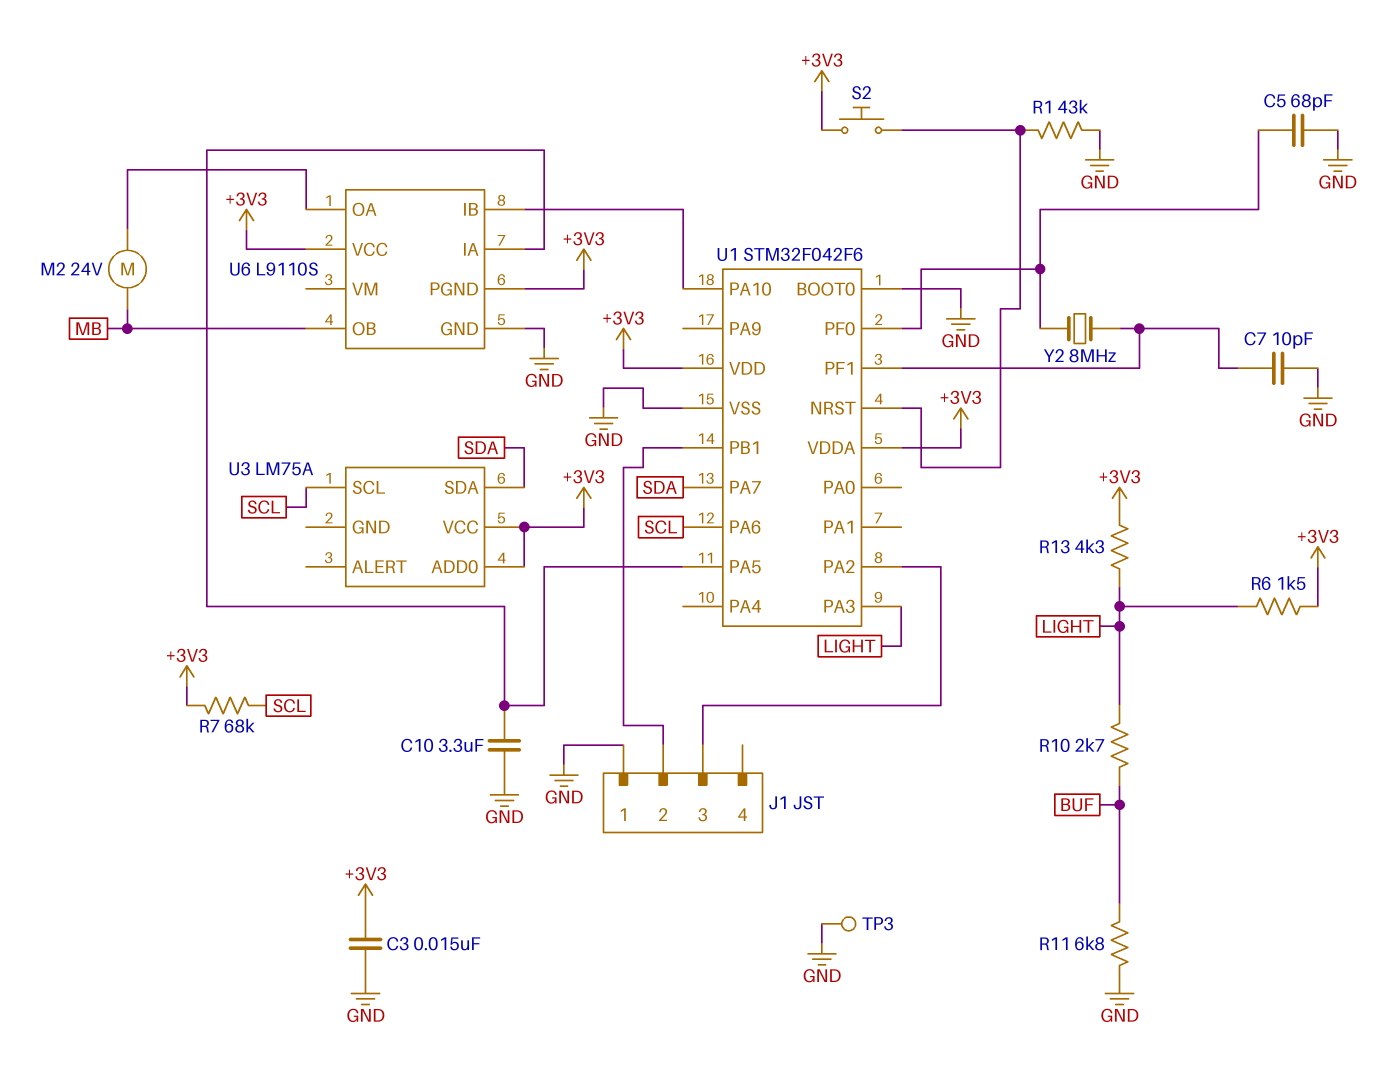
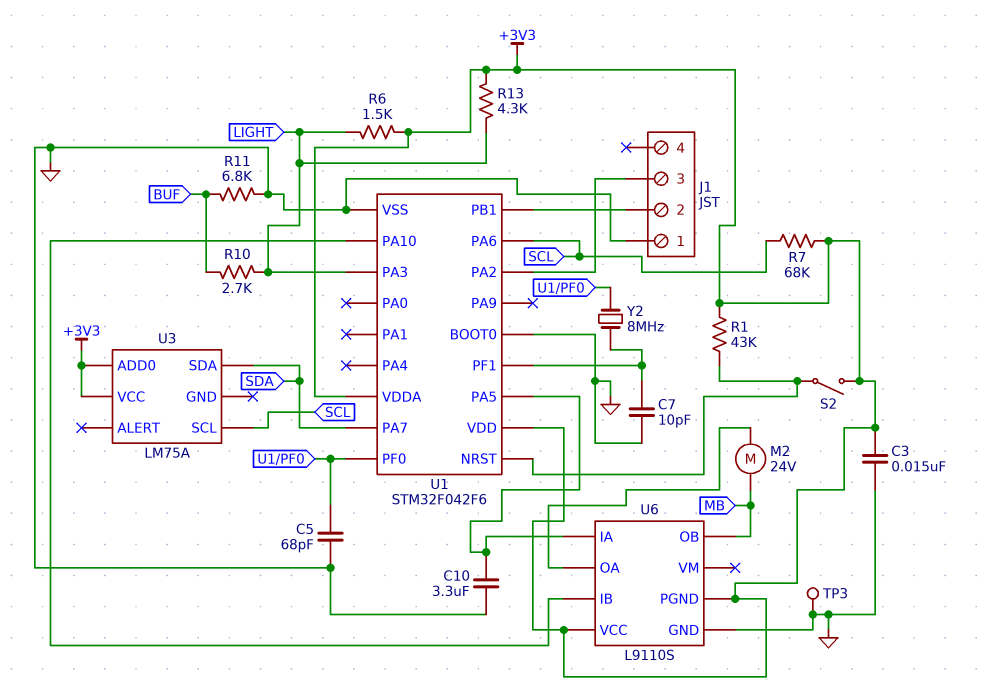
R1: 43k (GND, U1/NRST) -> 43k (+3V3, U1/NRST)
S2: button (+3V3, U1/NRST) -> switch (+3V3, U1/NRST)

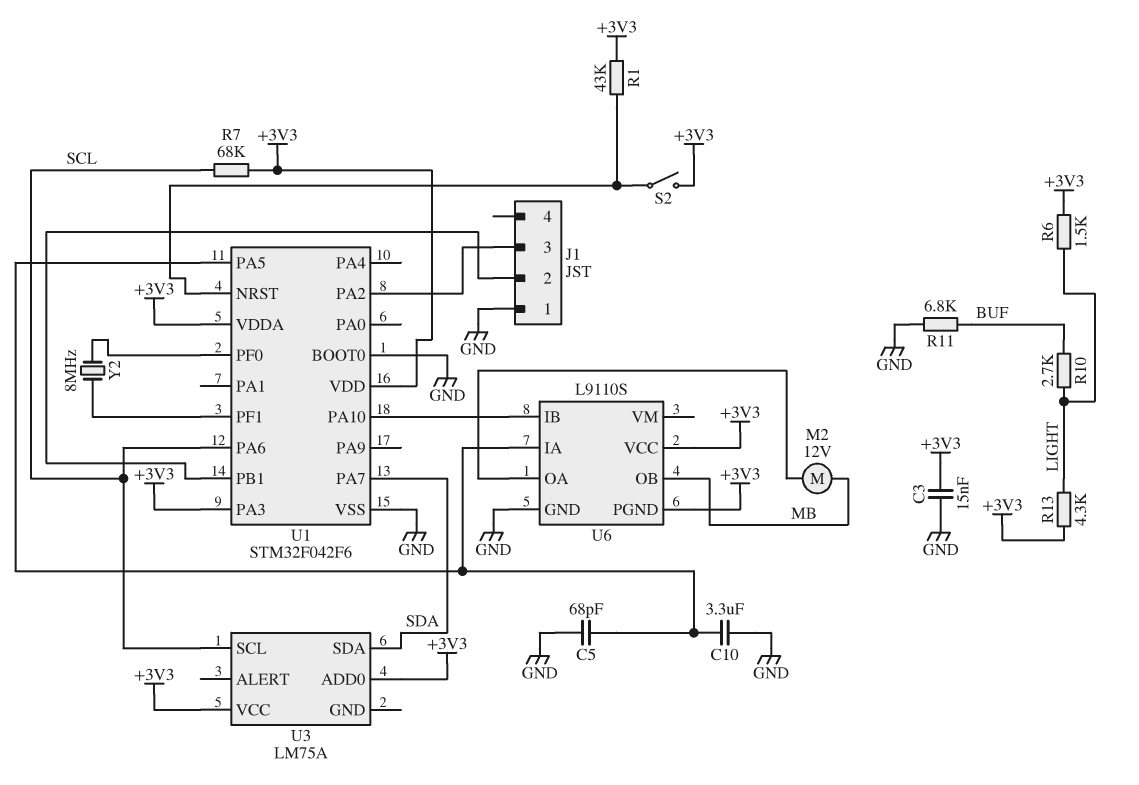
C5: 68pF (GND, U1/PF0) -> 68pF (GND, U1/PA5)
C7: 10pF (GND, U1/PF1) -> none
M2: motor 24V (MB, U6/OA) -> motor 12V (MB, U6/OA)
TP3: test point (GND) -> none
U1 pin PA3: LIGHT -> +3V3

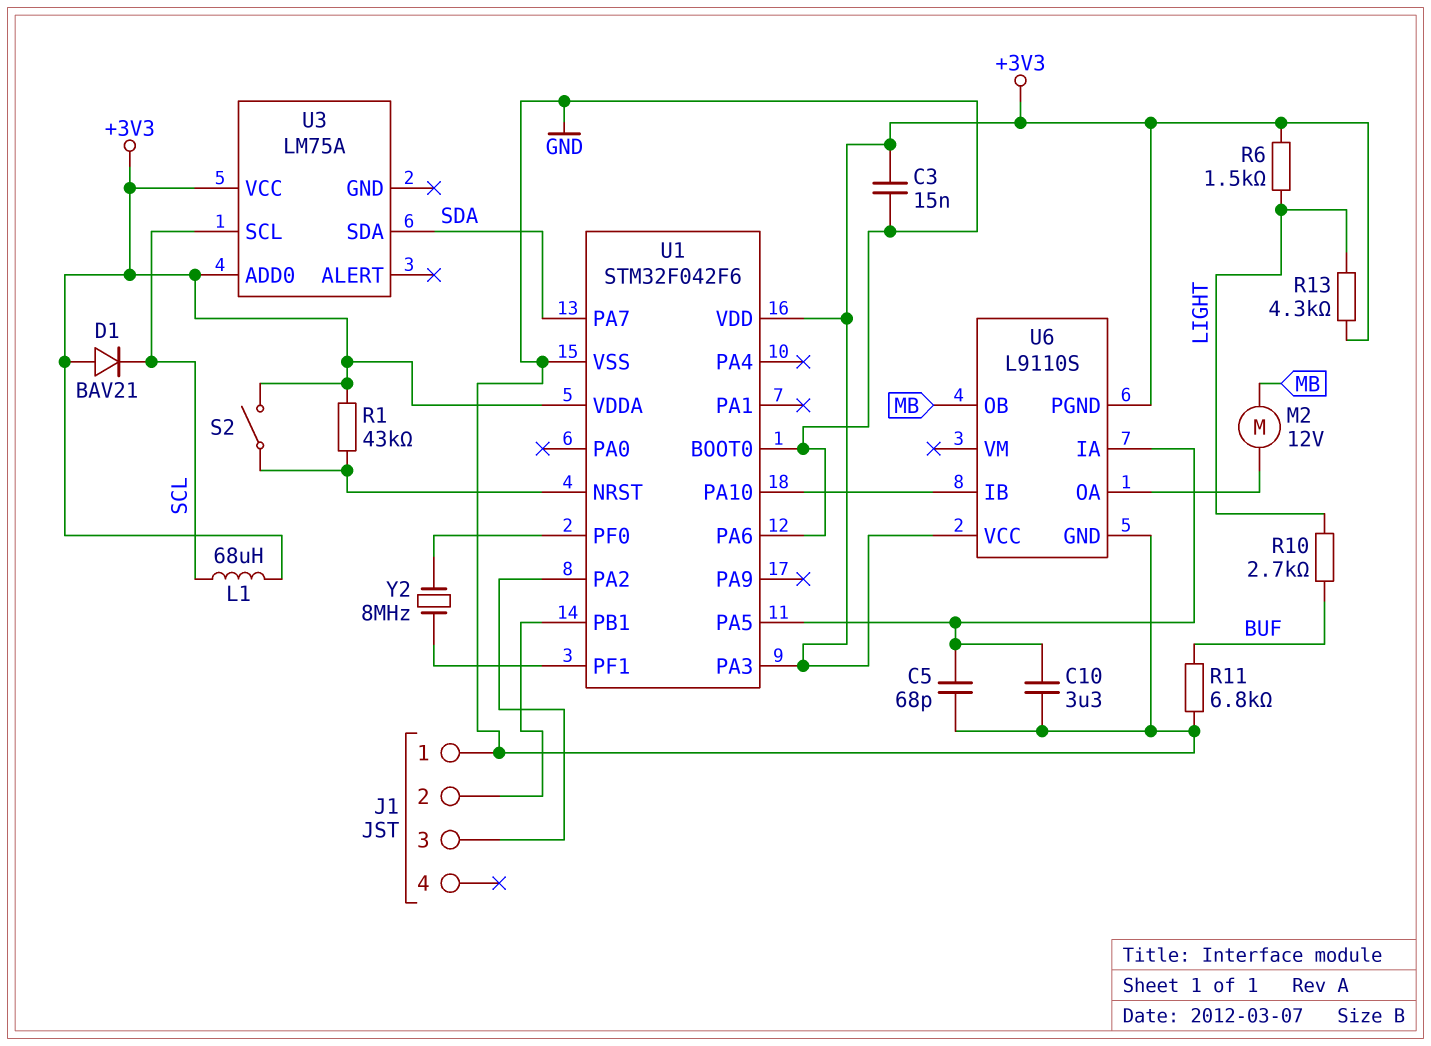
D1: none -> diode BAV21 (A +3V3, K SCL)
L1: none -> 68uH (+3V3, SCL)
R7: 68k (+3V3, SCL) -> none
U1 pin PA6: SCL -> GND

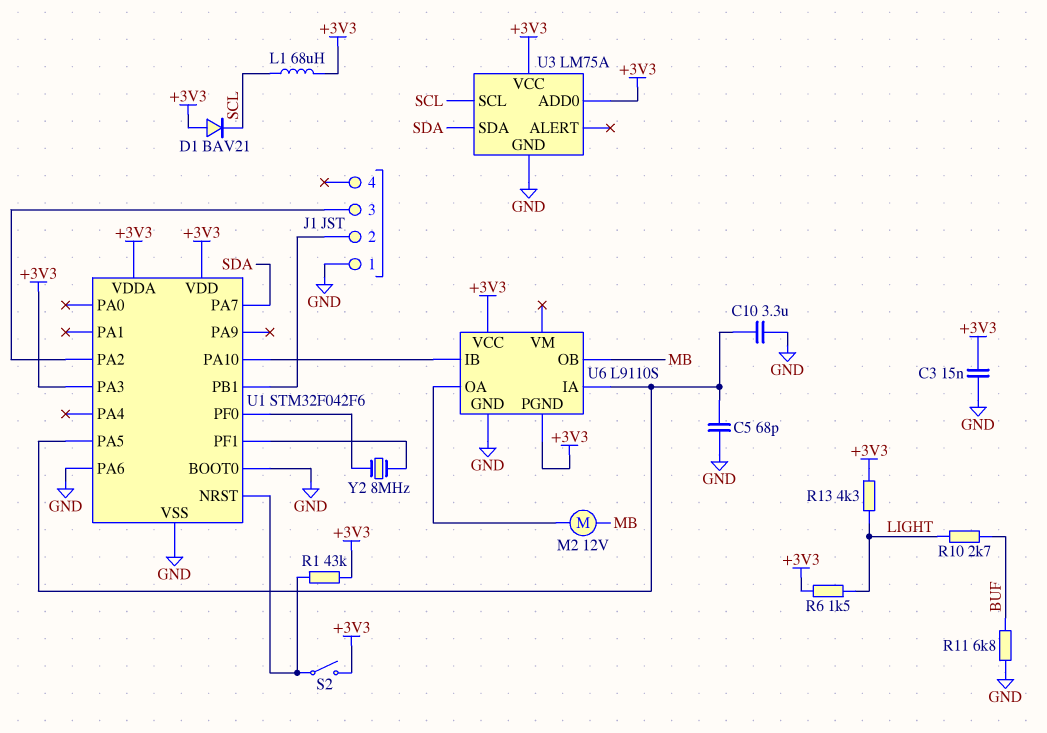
U3 pin GND: none -> GND

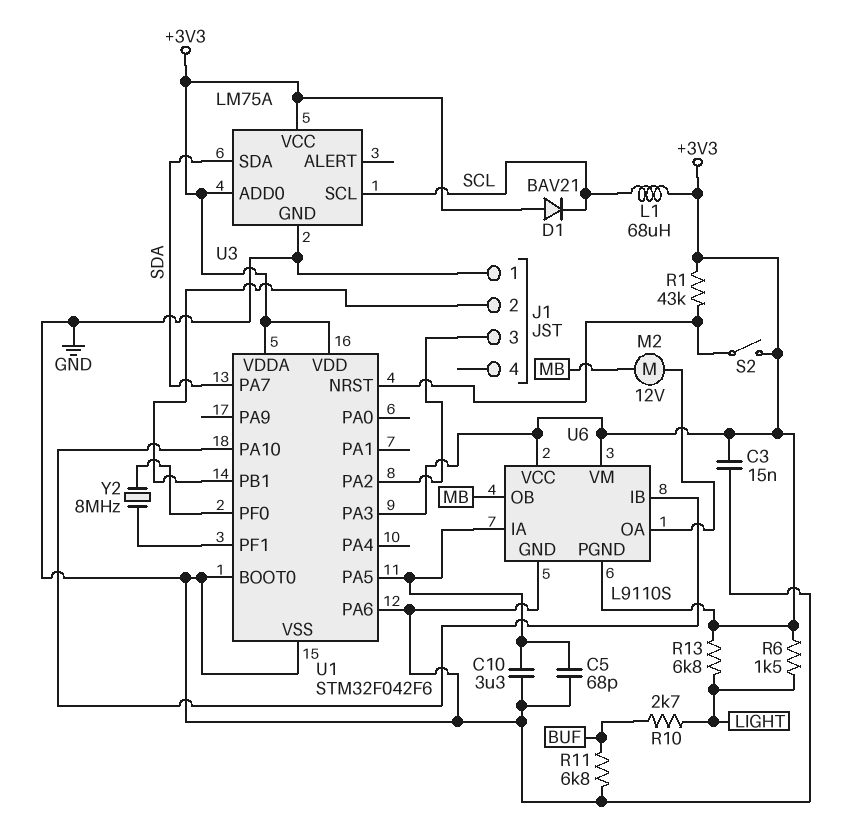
R13: 4.3k (+3V3, LIGHT) -> 6.8k (+3V3, LIGHT)
U6 pin VM: none -> +3V3

